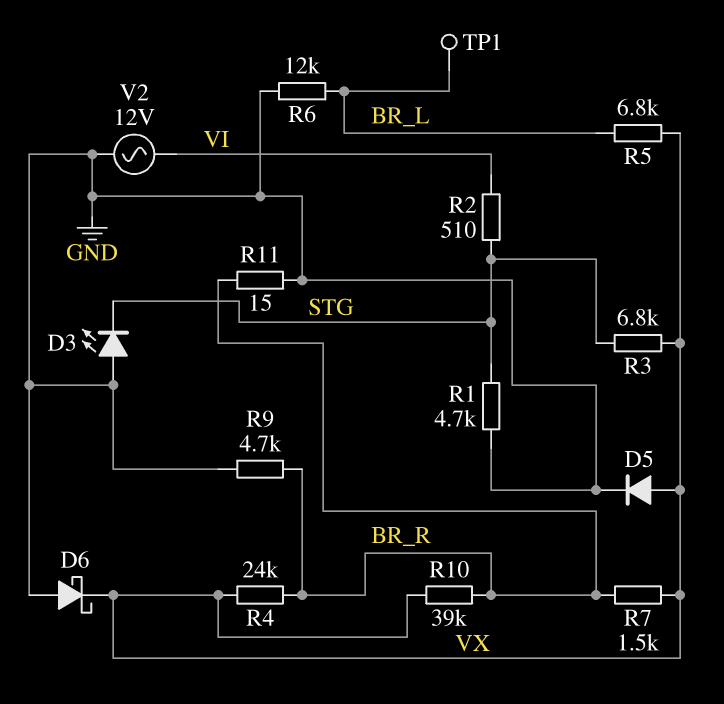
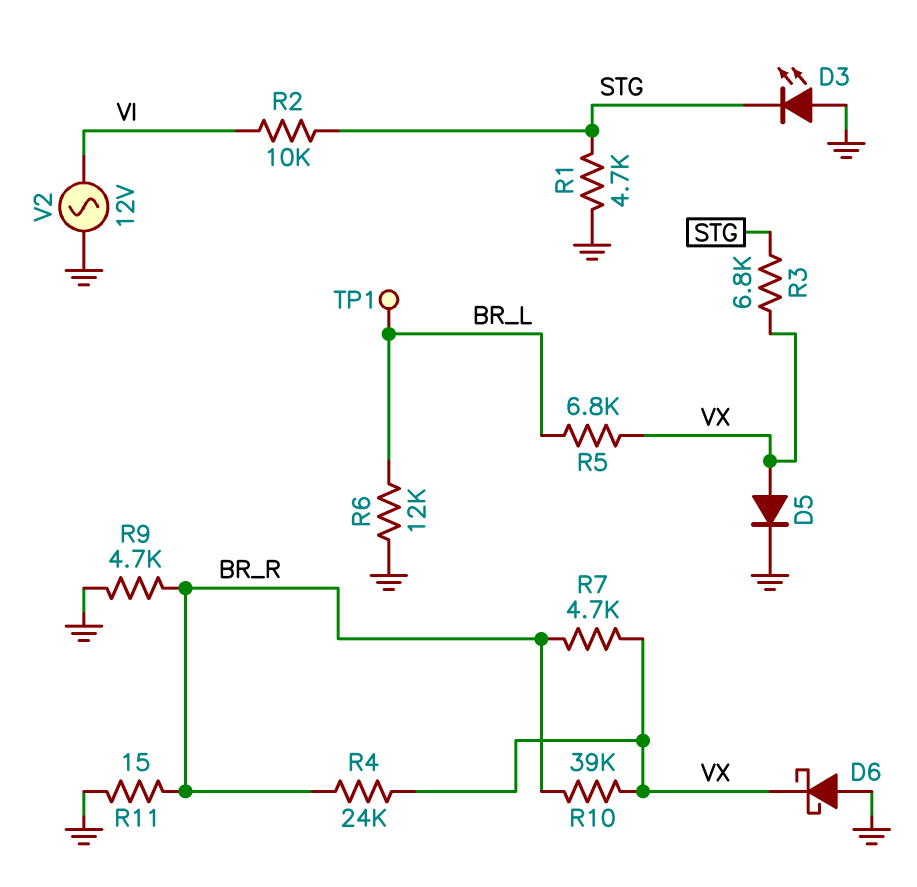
R2: 510 (STG, VI) -> 10k (STG, VI)
R7: 1.5k (BR_R, VX) -> 4.7k (BR_R, VX)

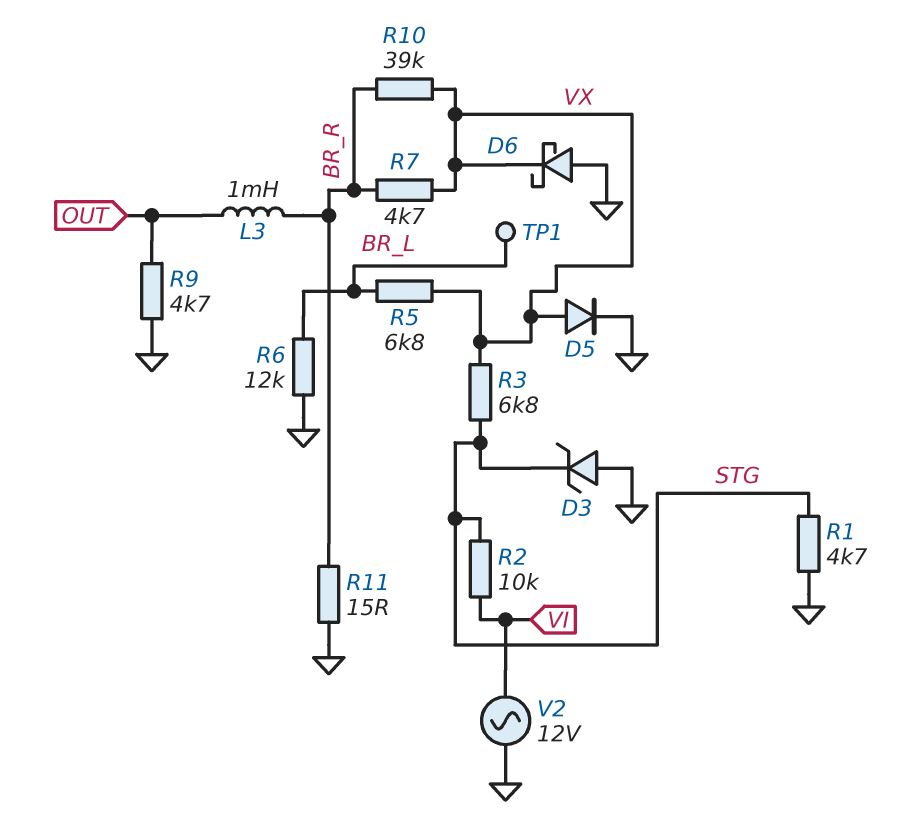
D3: LED (A GND, K STG) -> zener (A GND, K STG)
L3: none -> 1mH (BR_R, OUT)
R4: 24k (BR_R, VX) -> none
R9: 4.7k (BR_R, GND) -> 4.7k (GND, OUT)

